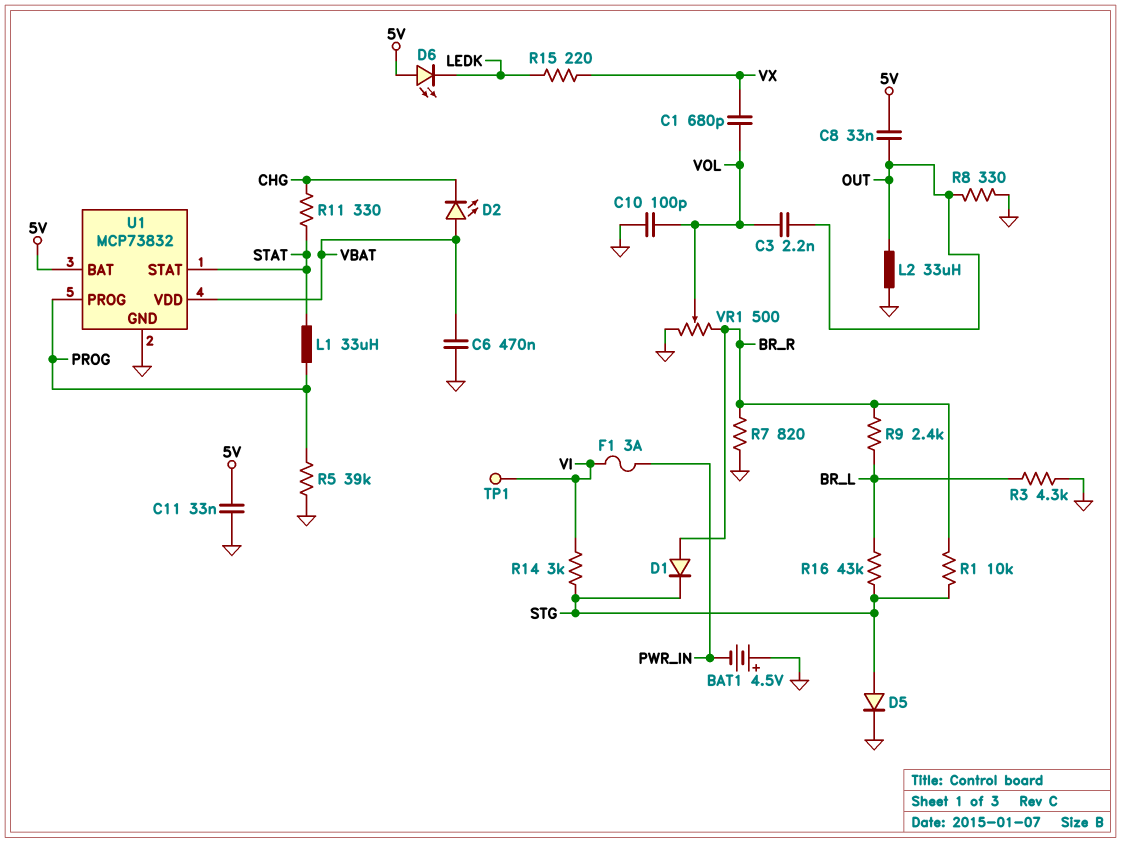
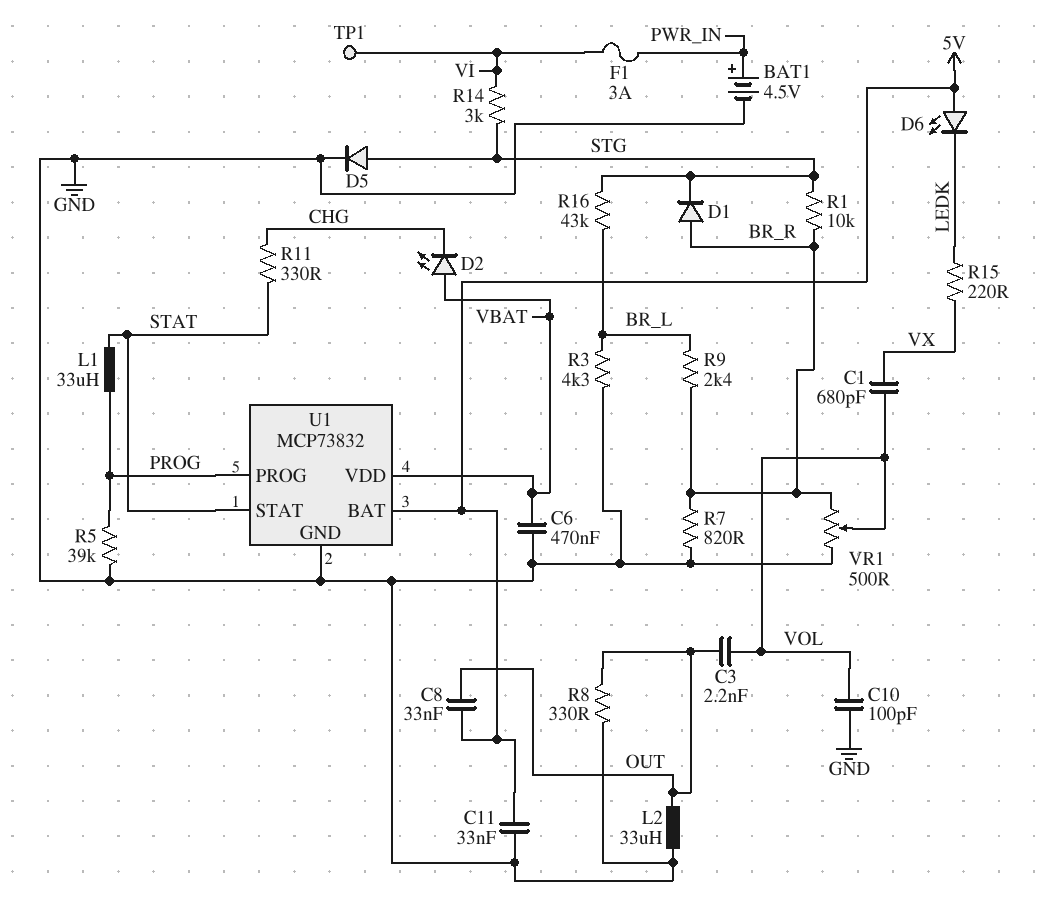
BAT1: 4.5V (plus GND, minus PWR_IN) -> 4.5V (plus PWR_IN, minus GND)

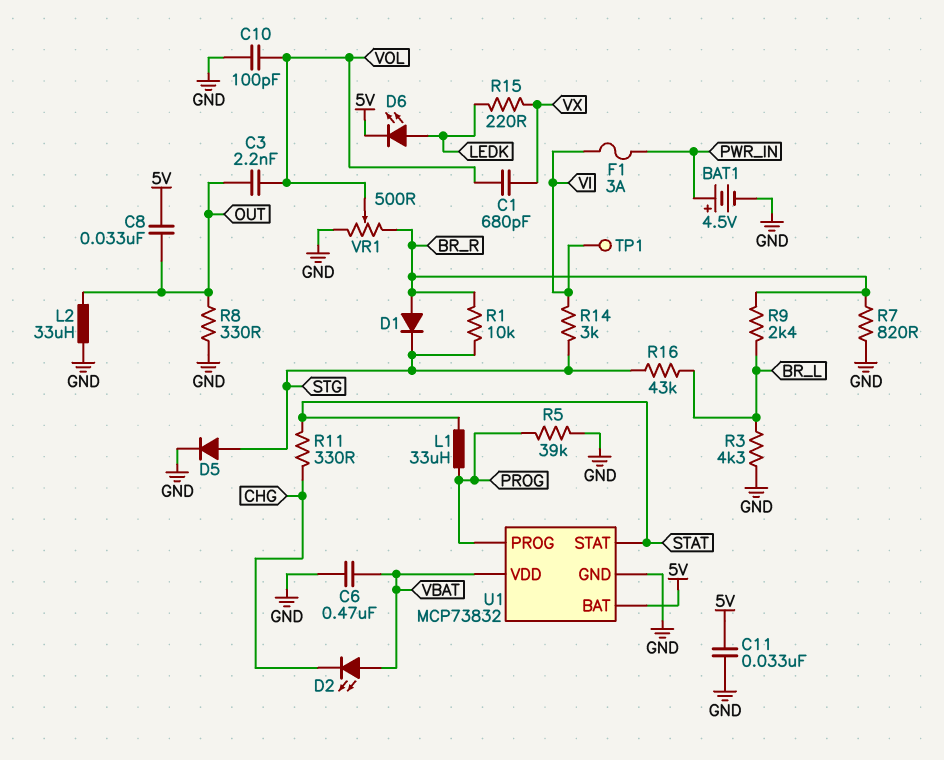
D6: LED (A 5V, K LEDK) -> LED (A LEDK, K 5V)

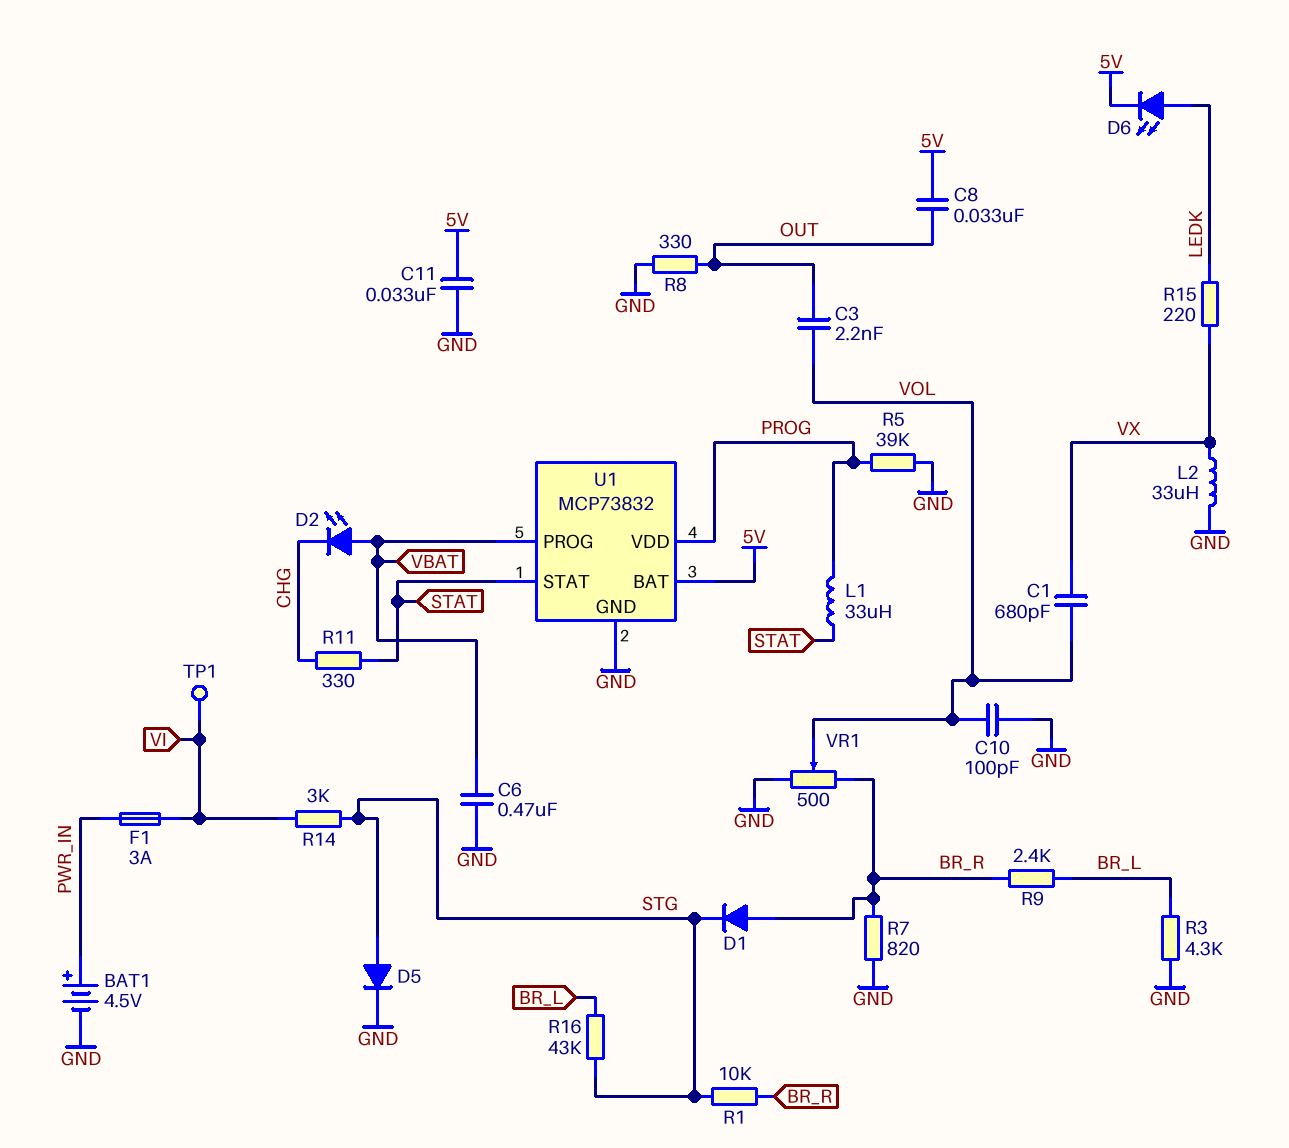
L2: 33uH (GND, OUT) -> 33uH (GND, VX)
U1 pin PROG: PROG -> VBAT
U1 pin VDD: VBAT -> PROG

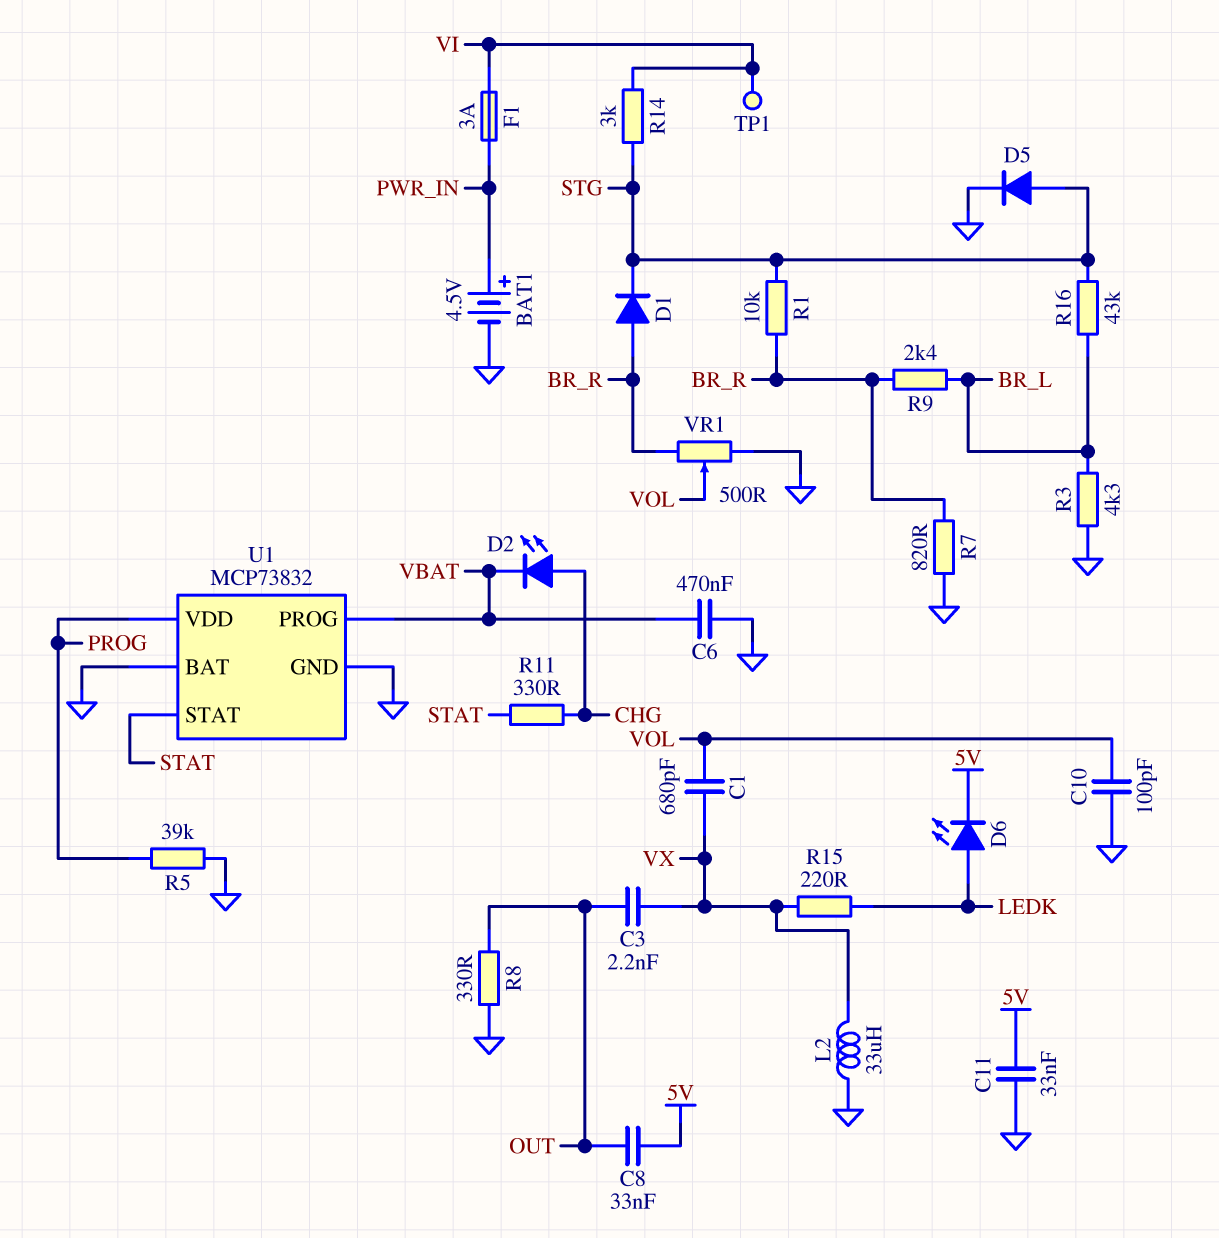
C3: 2.2nF (OUT, VOL) -> 2.2nF (OUT, VX)
D2: LED (A VBAT, K CHG) -> LED (A CHG, K VBAT)
L1: 33uH (PROG, STAT) -> none
U1 pin BAT: 5V -> GND

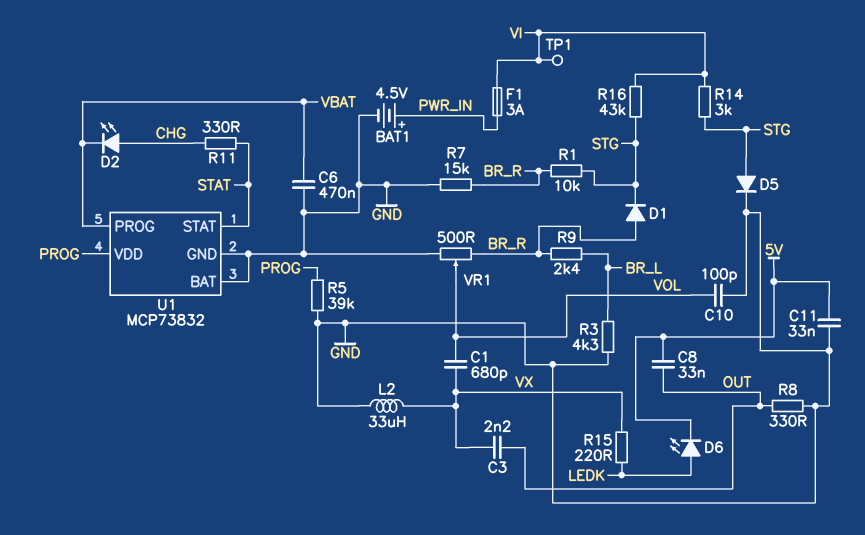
R7: 820 (BR_R, GND) -> 15k (BR_R, GND)
R16: 43k (BR_L, STG) -> 43k (STG, VI)

